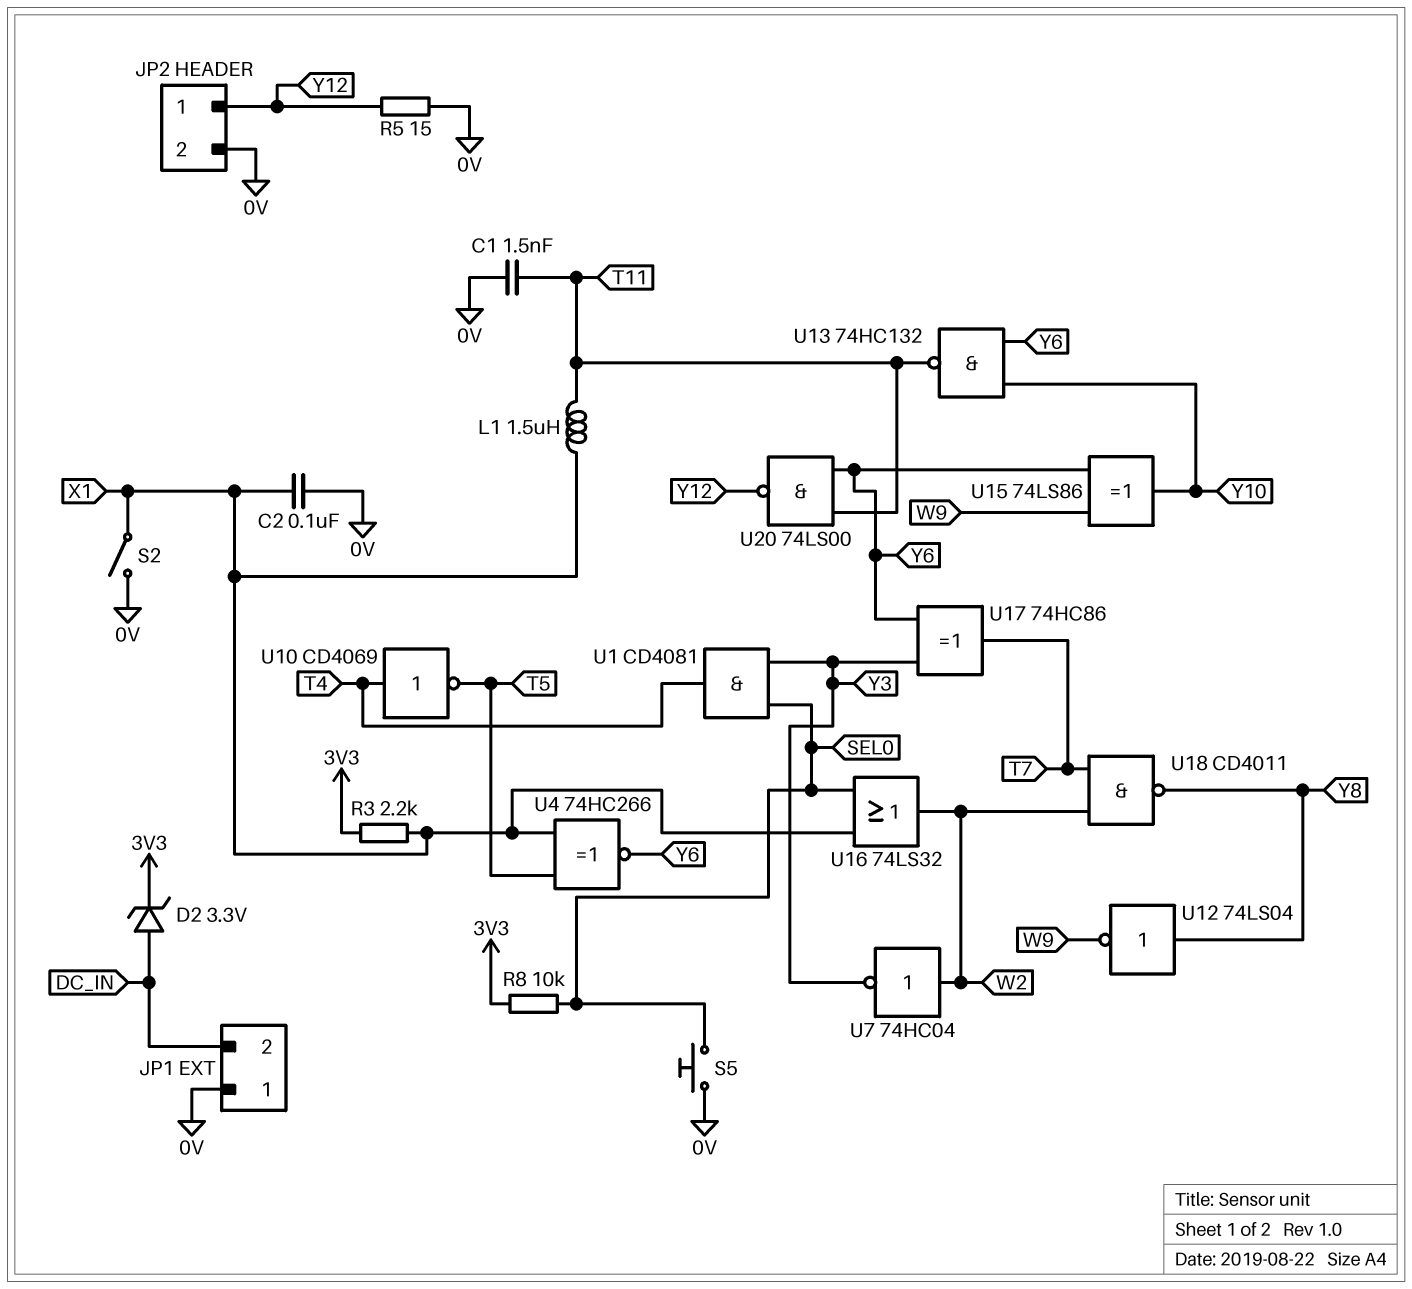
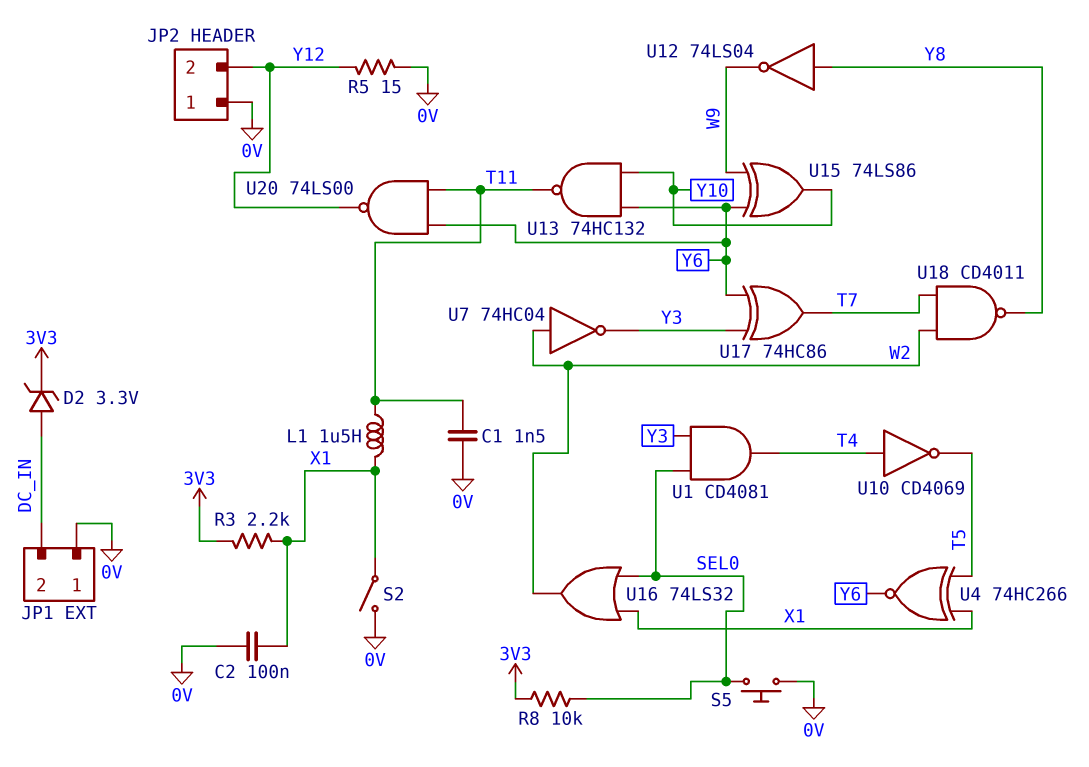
JP2 pin 1: Y12 -> 0V
JP2 pin 2: 0V -> Y12

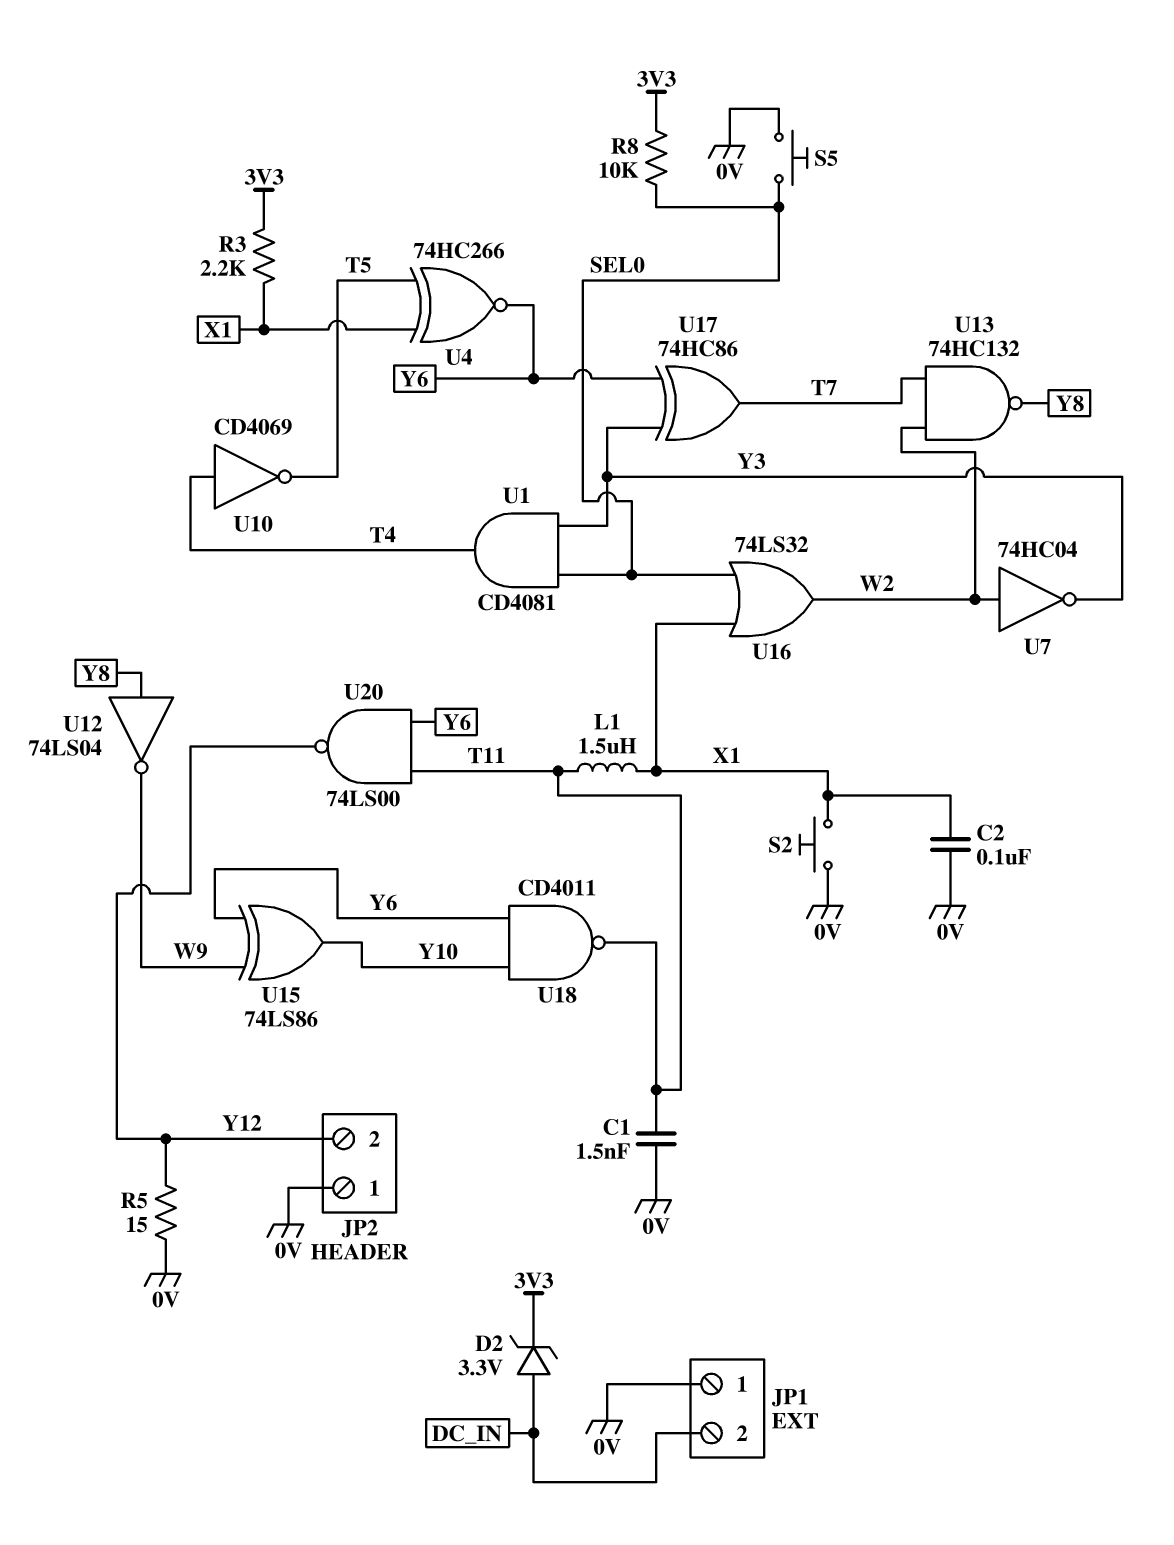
S2: switch (0V, X1) -> button (0V, X1)
U13: NAND 74HC132 (in Y6, in Y10, out T11) -> NAND 74HC132 (in T7, in W2, out Y8)
U18: NAND CD4011 (in T7, in W2, out Y8) -> NAND CD4011 (in Y6, in Y10, out T11)

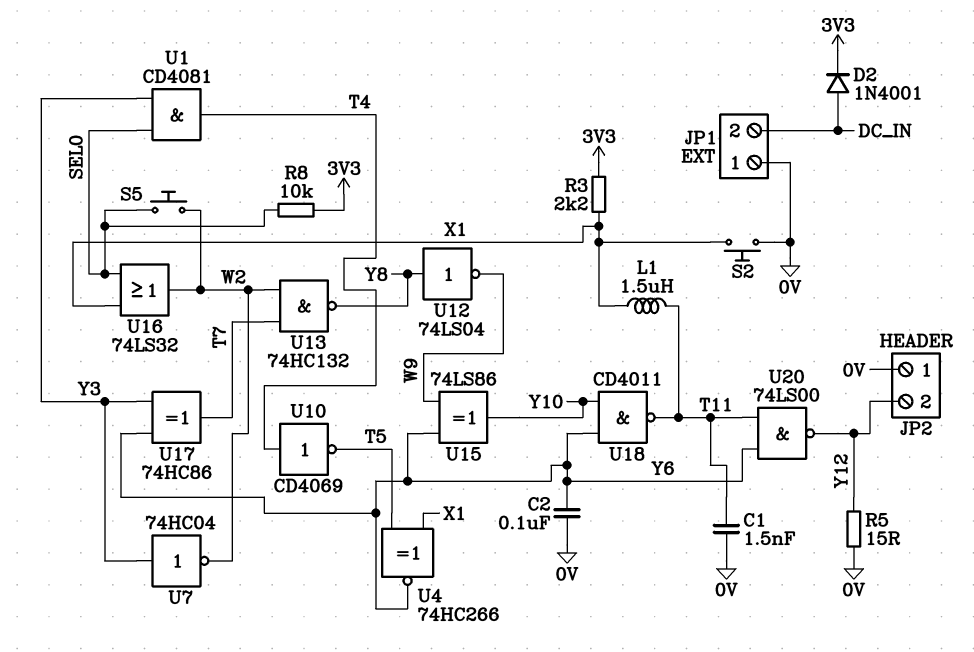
C2: 100nF (0V, X1) -> 100nF (0V, Y6)
D2: zener 3.3V (A DC_IN, K 3V3) -> diode 1N4001 (A DC_IN, K 3V3)
S5: button (0V, SEL0) -> button (SEL0, W2)
U7: NOT 74HC04 (in W2, out Y3) -> NOT 74HC04 (in Y3, out W2)

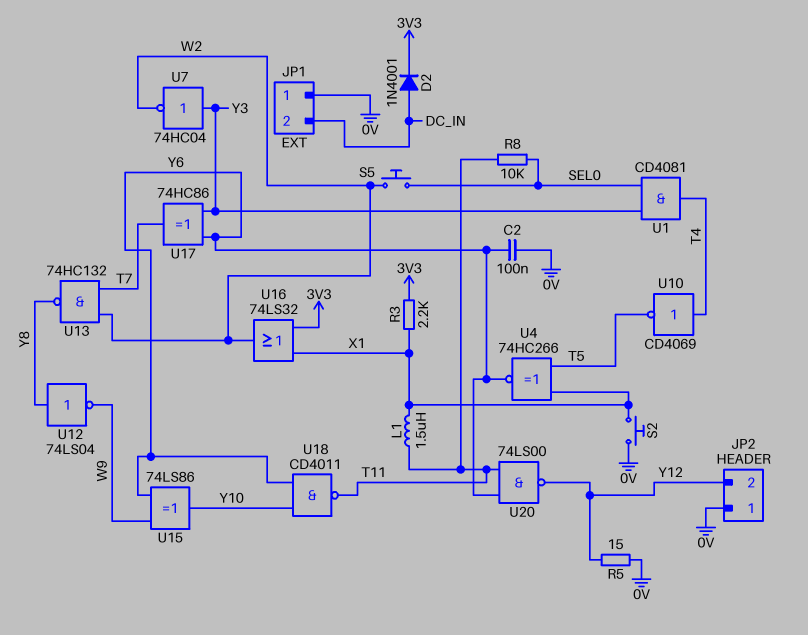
C1: 1.5nF (0V, T11) -> none
R8: 10k (3V3, SEL0) -> 10k (SEL0, T11)
U16: OR 74LS32 (in SEL0, in X1, out W2) -> OR 74LS32 (in 3V3, in X1, out W2)

